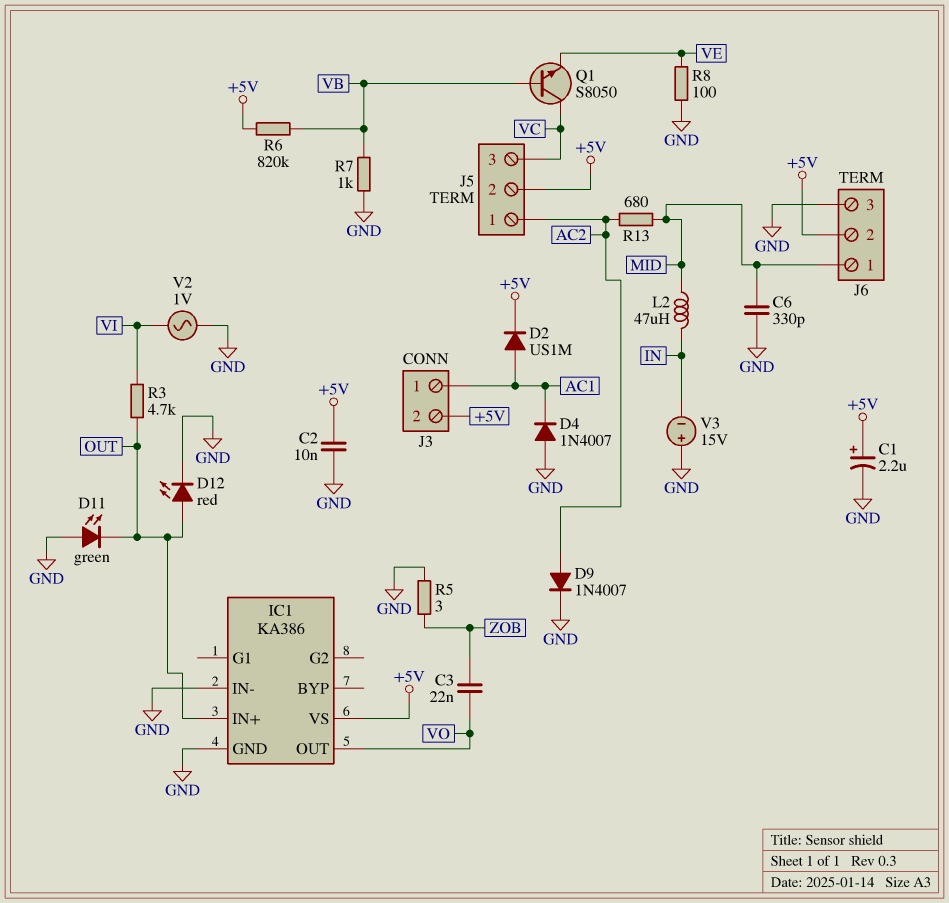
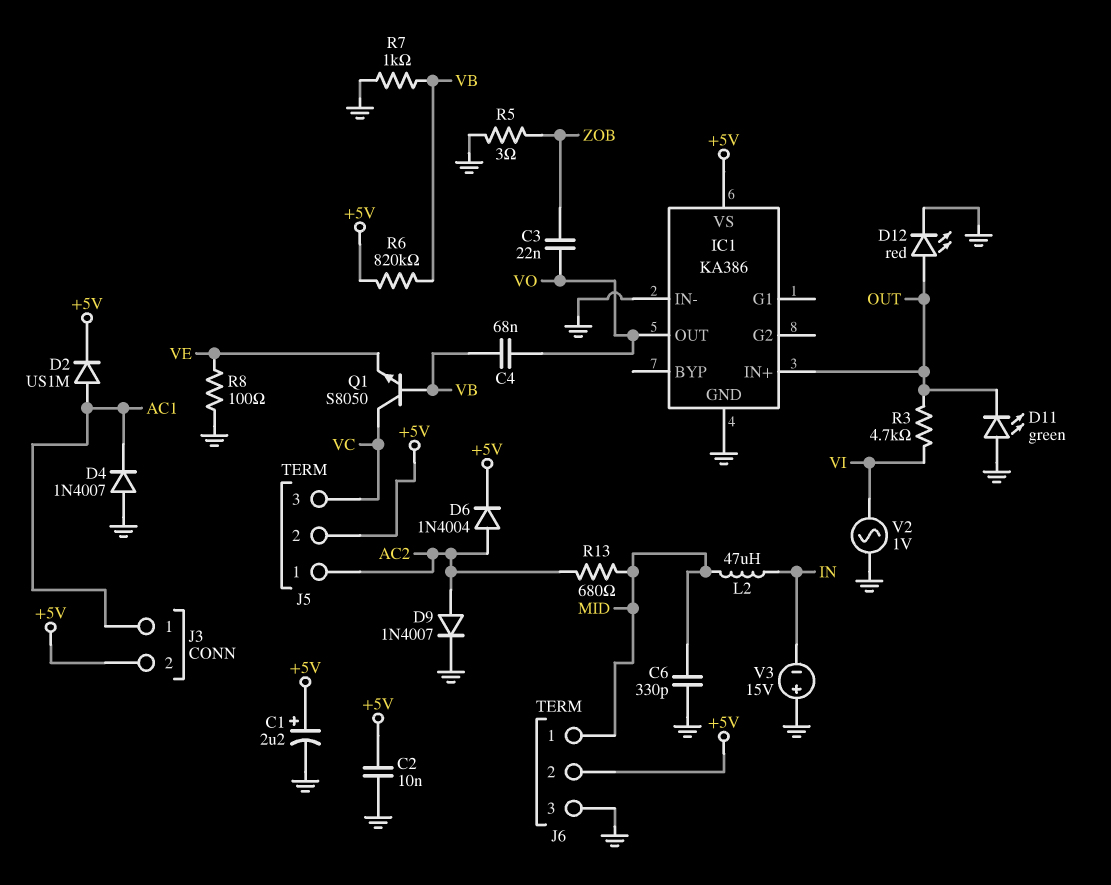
C4: none -> 68nF (VB, VO)
D6: none -> diode 1N4004 (A AC2, K +5V)

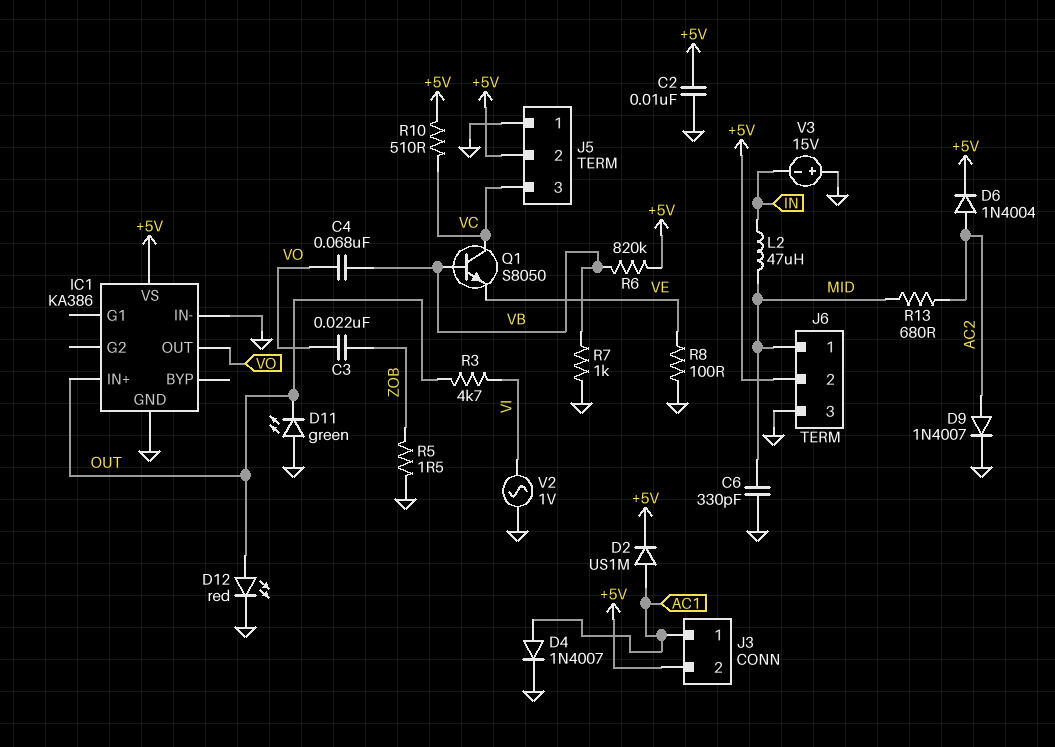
C1: 2.2uF (plus +5V, minus GND) -> none
D4: diode 1N4007 (A GND, K AC1) -> diode 1N4007 (A AC1, K GND)
J5 pin 1: AC2 -> GND
R5: 3 (GND, ZOB) -> 1.5 (GND, ZOB)
R10: none -> 510 (+5V, VC)

